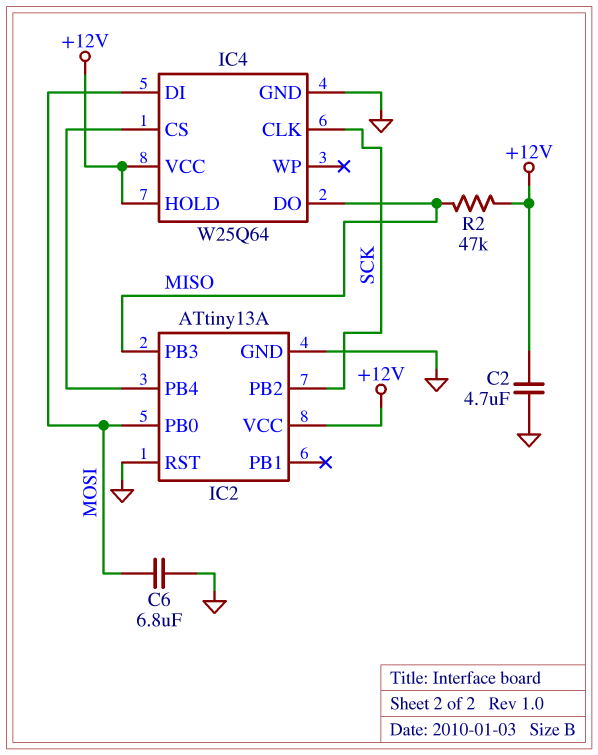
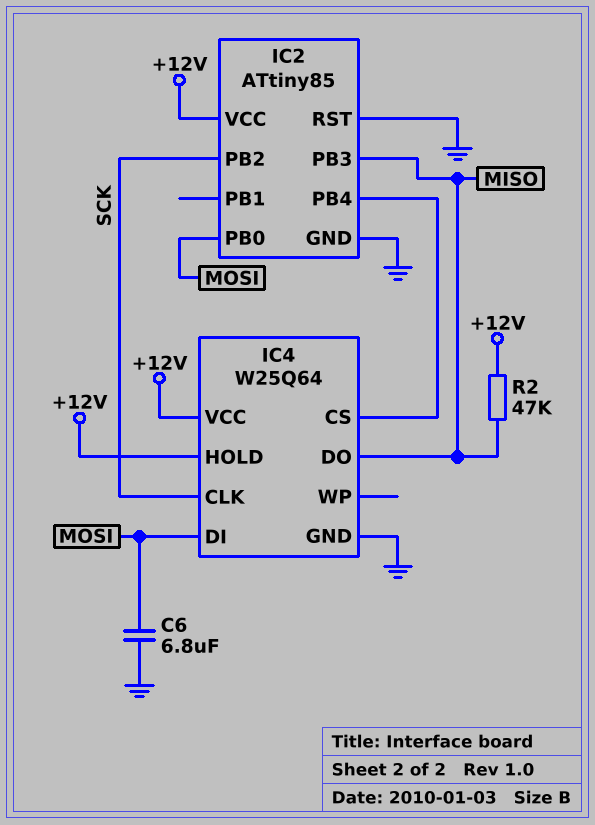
C2: 4.7uF (+12V, GND) -> none
IC2: ATtiny13A -> ATtiny85

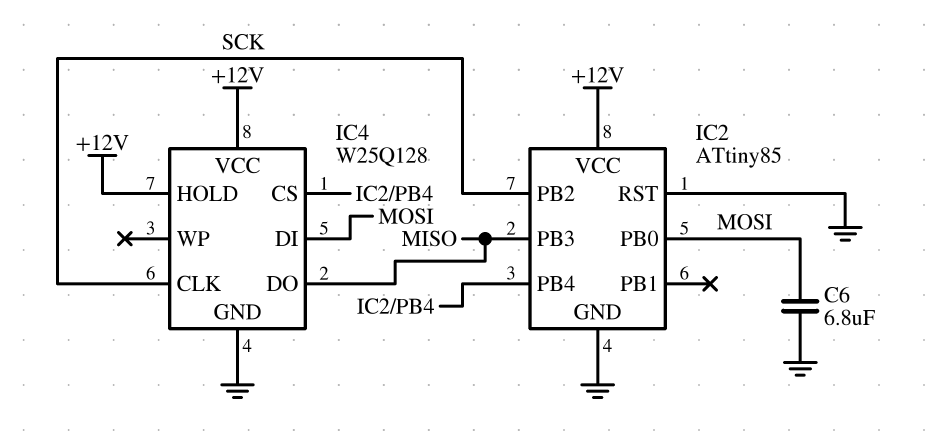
IC4: W25Q64 -> W25Q128
R2: 47k (+12V, MISO) -> none

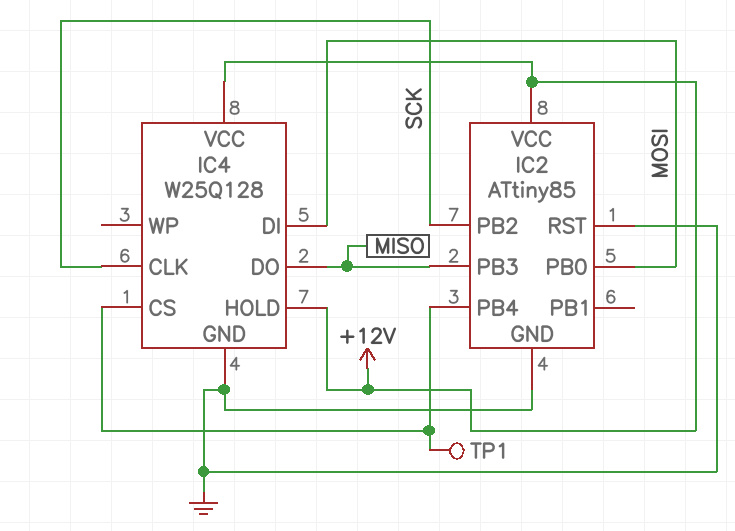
C6: 6.8uF (GND, MOSI) -> none
TP1: none -> test point (IC2/PB4)

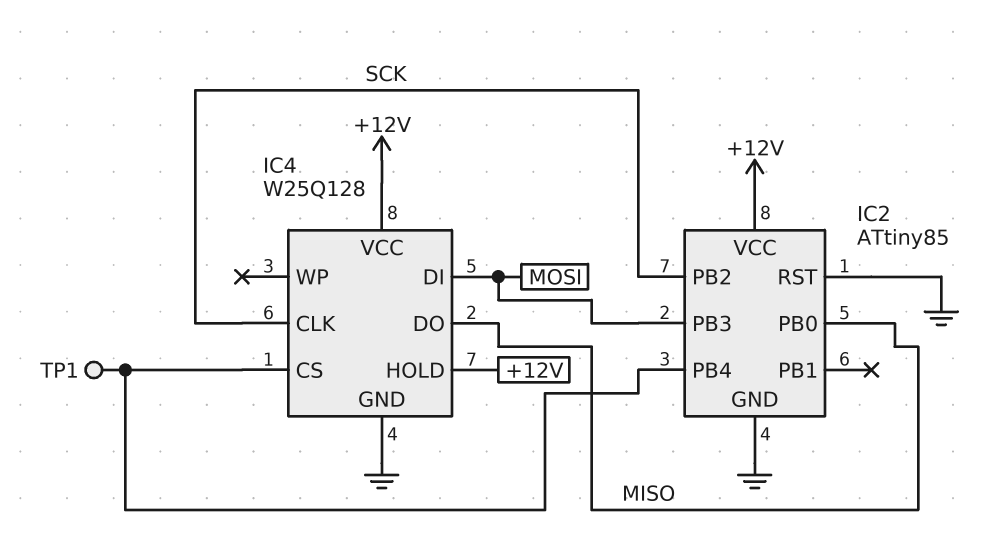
IC2 pin PB0: MOSI -> MISO
IC2 pin PB3: MISO -> MOSI

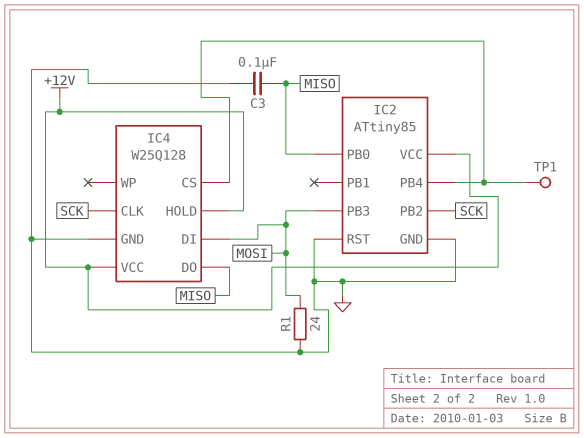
C3: none -> 100nF (GND, MISO)
R1: none -> 24 (GND, MOSI)

